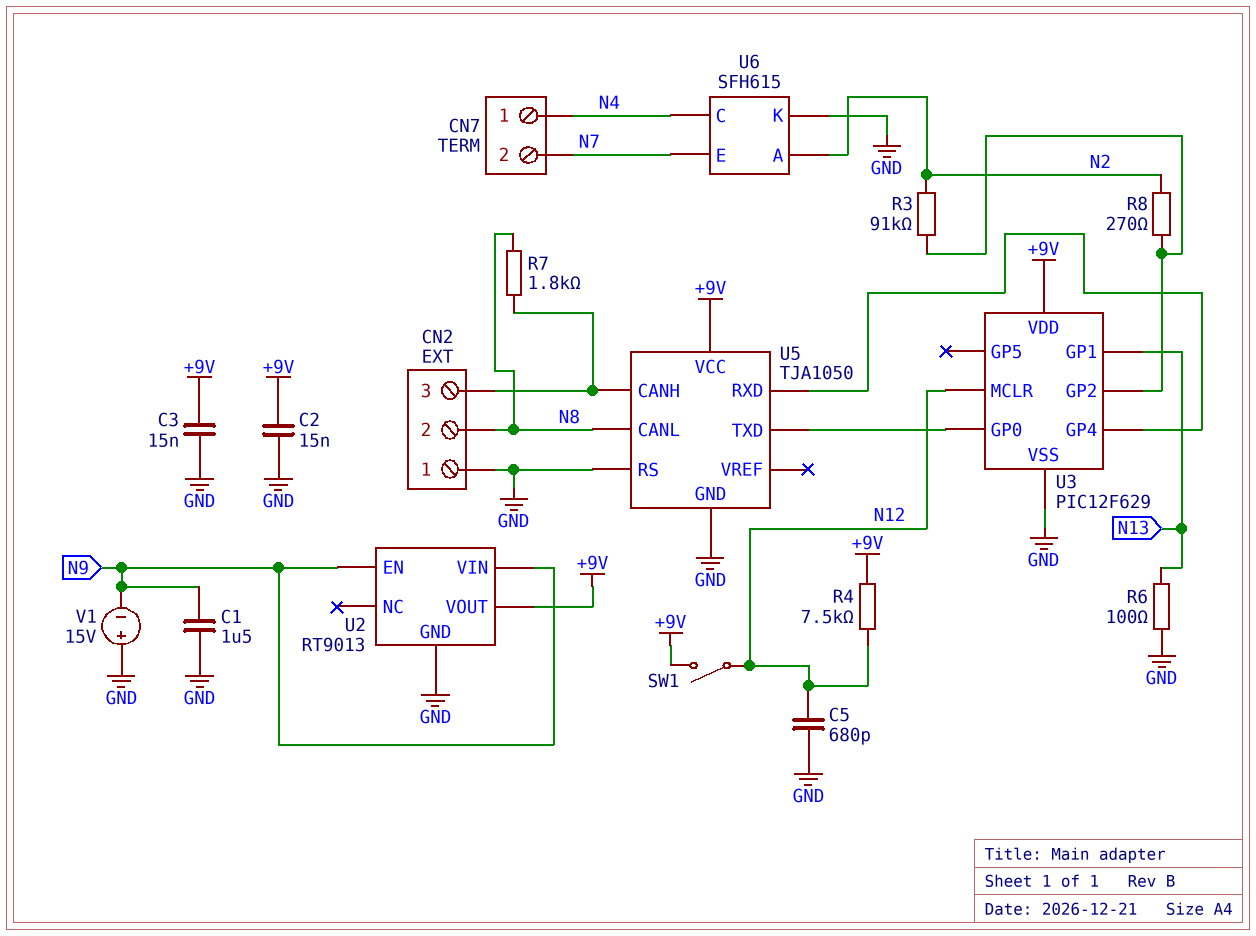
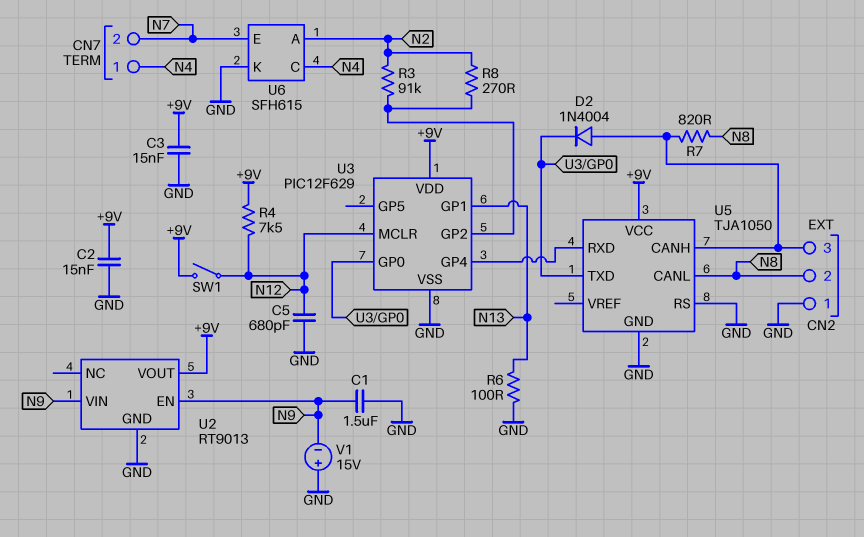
D2: none -> diode 1N4004 (A CN2/3, K U3/GP0)
R7: 1.8k (CN2/3, N8) -> 820 (CN2/3, N8)

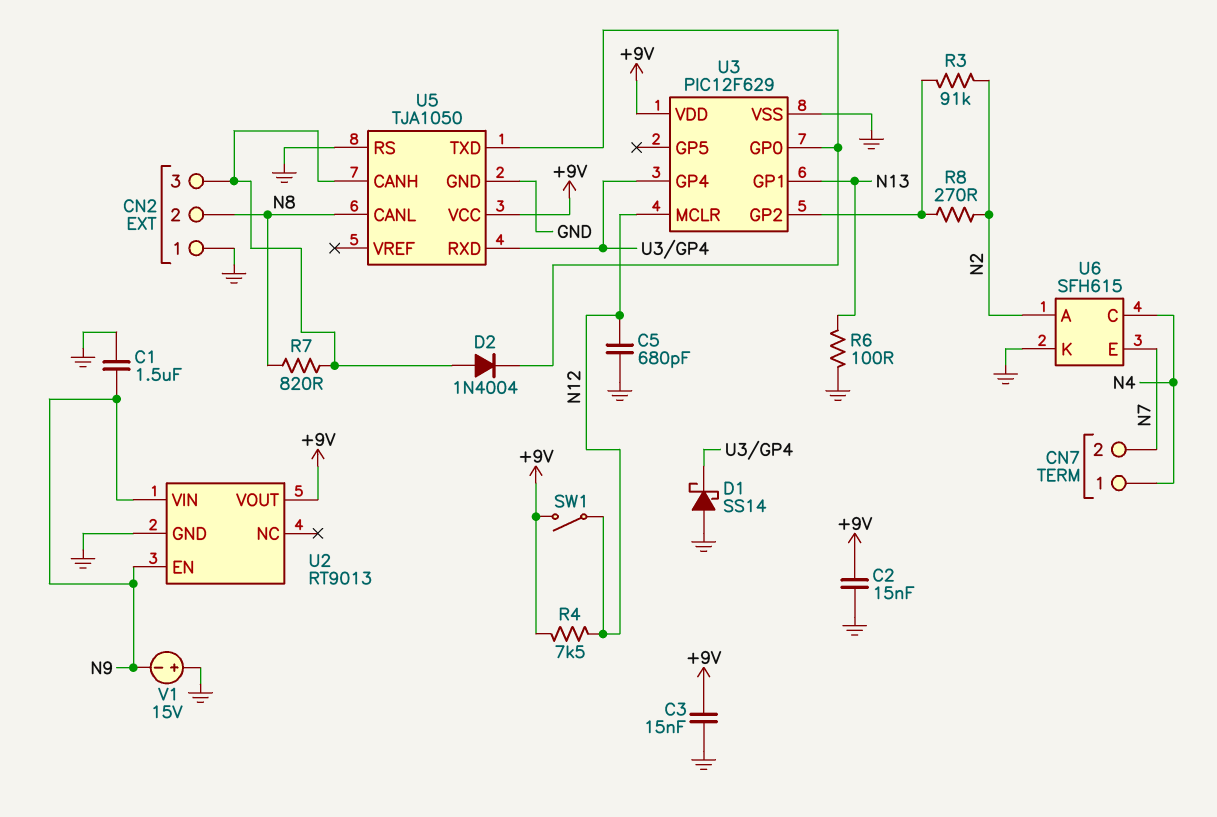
D1: none -> schottky SS14 (A GND, K U3/GP4)

